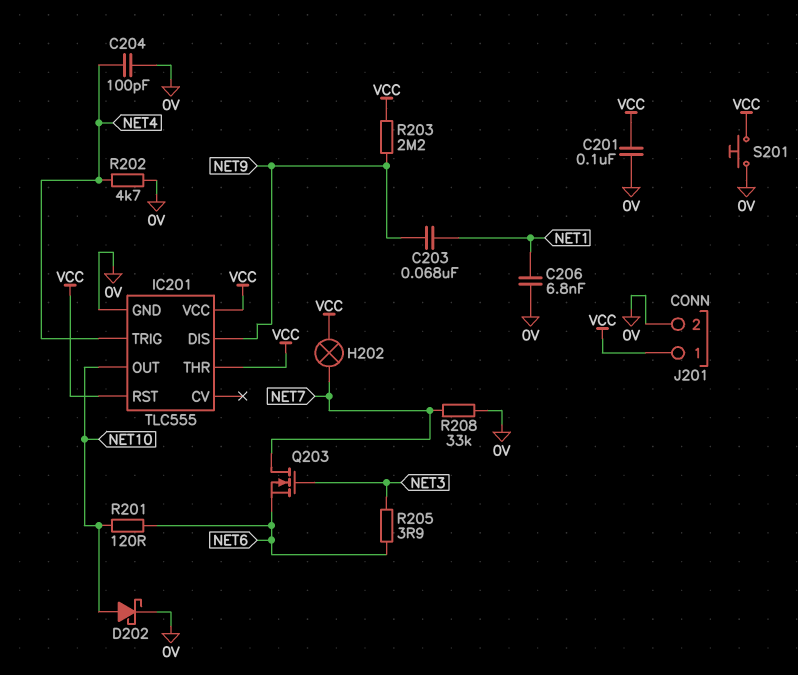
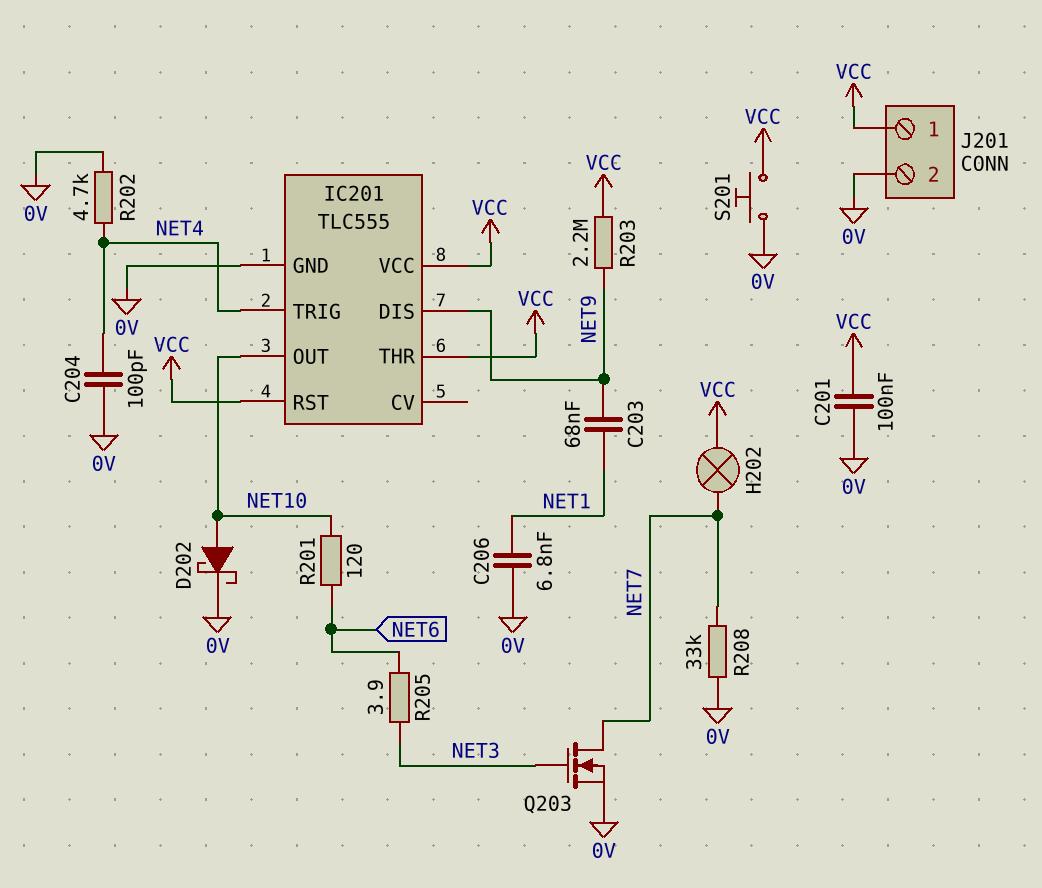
Q203: NMOS (G NET3, D NET7, S NET6) -> NMOS (G NET3, D NET7, S 0V)

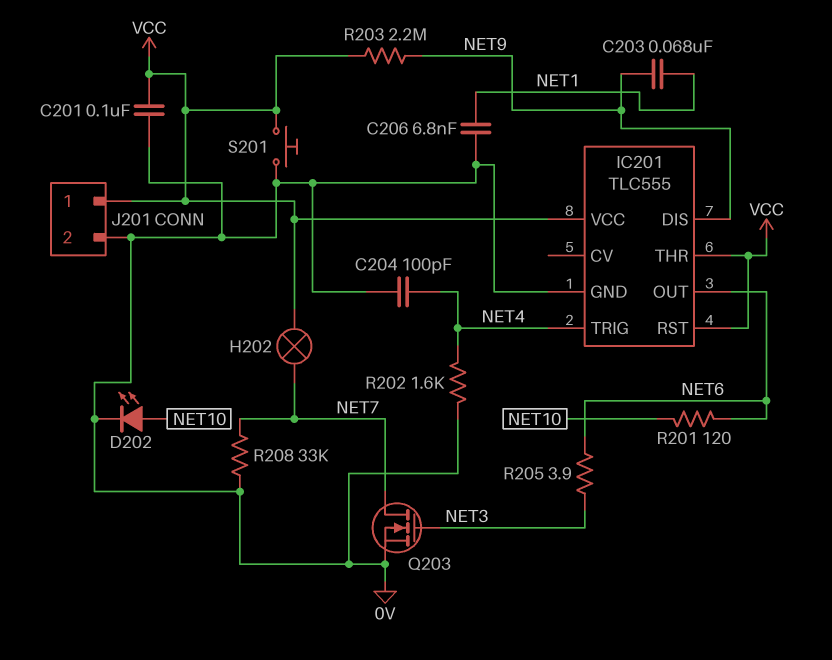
D202: schottky (A NET10, K 0V) -> LED (A NET10, K 0V)
IC201 pin OUT: NET10 -> NET6
R202: 4.7k (0V, NET4) -> 1.6k (0V, NET4)

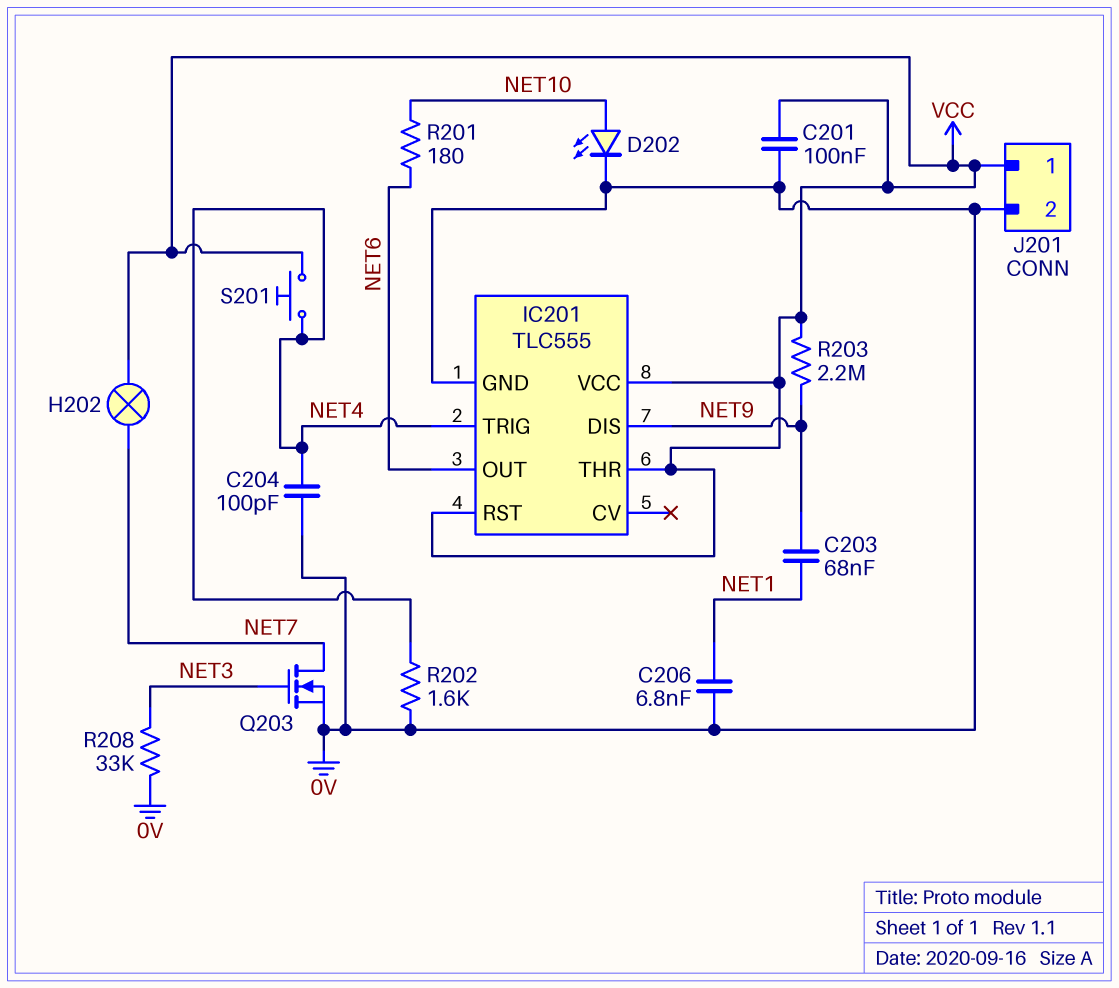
R201: 120 (NET6, NET10) -> 180 (NET6, NET10)
R205: 3.9 (NET3, NET6) -> none
R208: 33k (0V, NET7) -> 33k (0V, NET3)
S201: button (0V, VCC) -> button (NET4, VCC)

